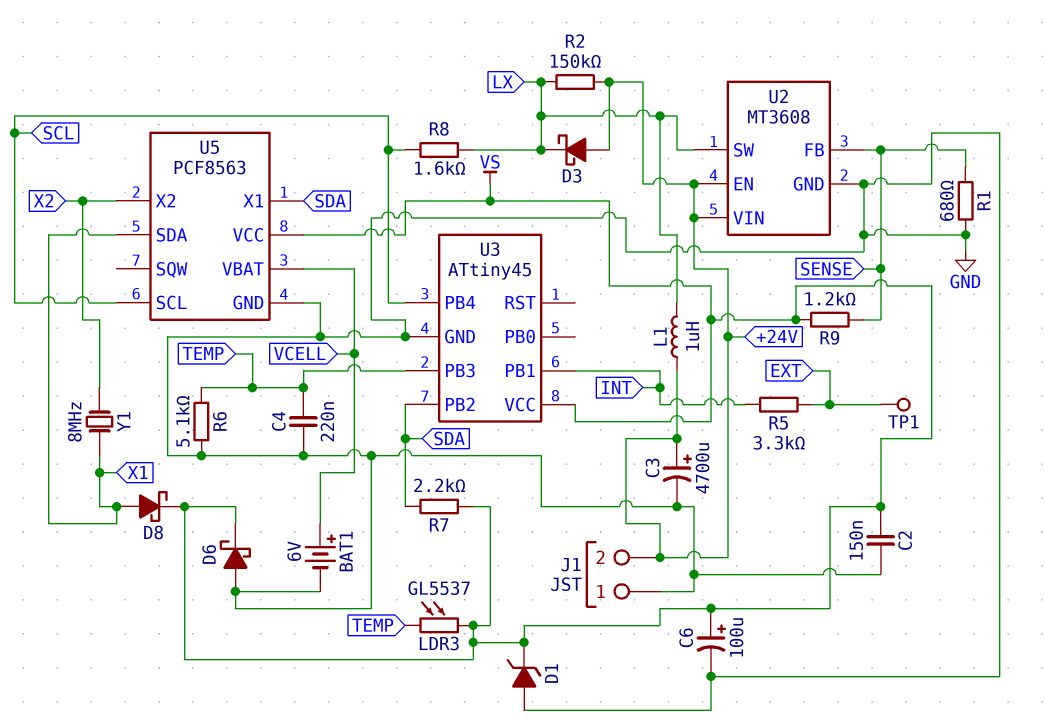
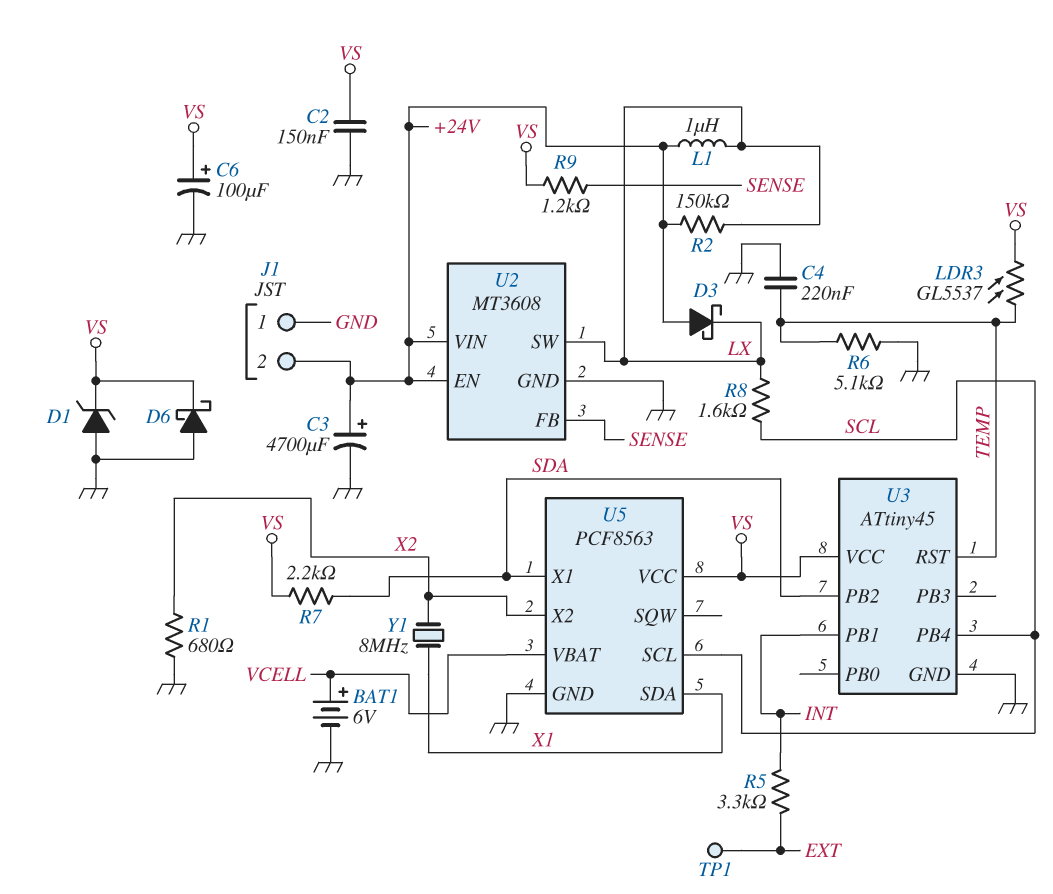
D8: schottky (A X1, K VS) -> none
R1: 680 (GND, SENSE) -> 680 (GND, X2)
U3 pin PB3: TEMP -> none
U3 pin RST: none -> TEMP

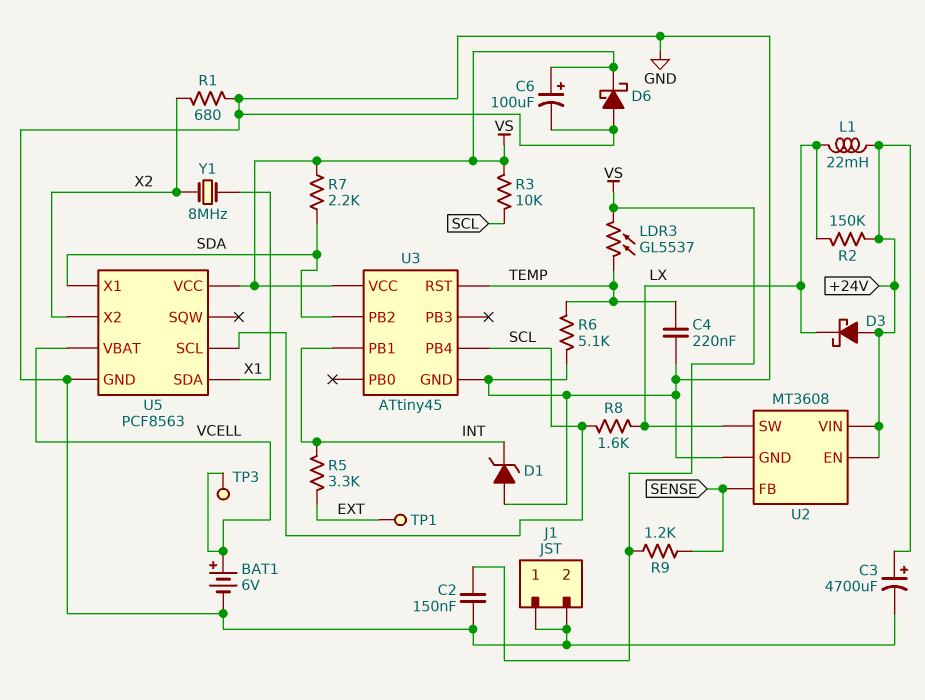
D1: zener (A GND, K VS) -> zener (A GND, K INT)
J1 pin 2: +24V -> GND
L1: 1uH (+24V, LX) -> 22mH (+24V, LX)
R3: none -> 10k (SCL, VS)
TP3: none -> test point (VCELL)

